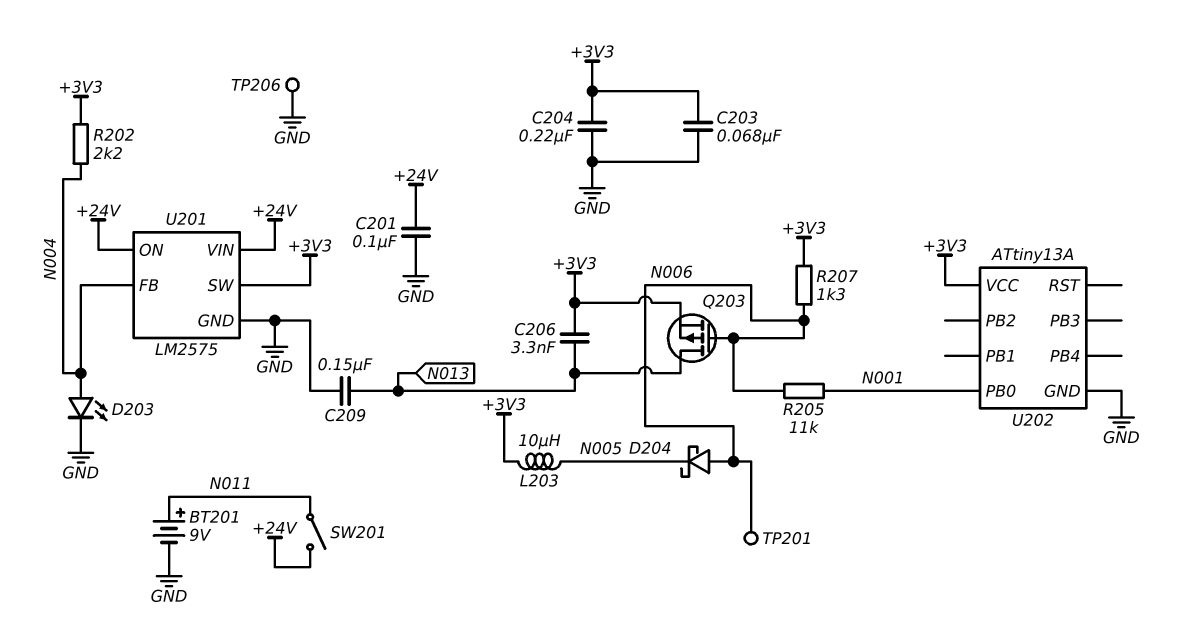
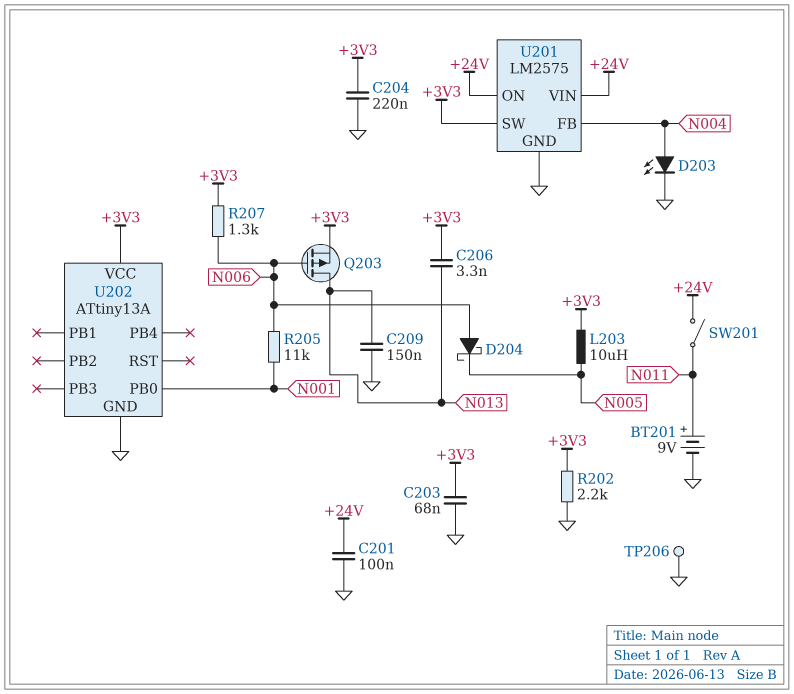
R202: 2.2k (+3V3, N004) -> 2.2k (+3V3, GND)
TP201: test point (N006) -> none

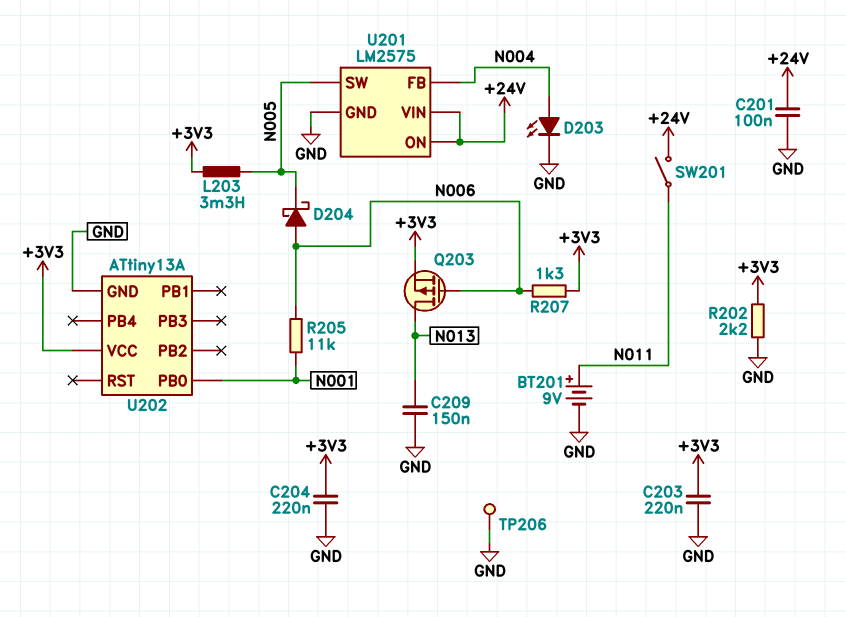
C203: 68nF (+3V3, GND) -> 220nF (+3V3, GND)
C206: 3.3nF (+3V3, N013) -> none
L203: 10uH (+3V3, N005) -> 3.3mH (+3V3, N005)
U201 pin SW: +3V3 -> N005

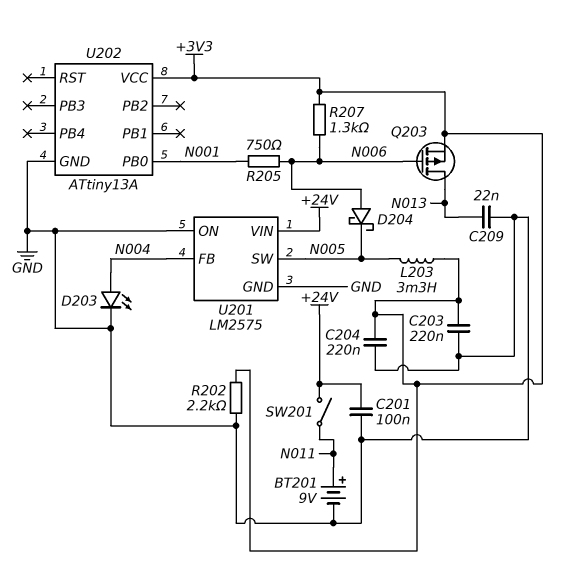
C209: 150nF (GND, N013) -> 22nF (GND, N013)
R205: 11k (N001, N006) -> 750 (N001, N006)
TP206: test point (GND) -> none
U201 pin ON: +24V -> GND

